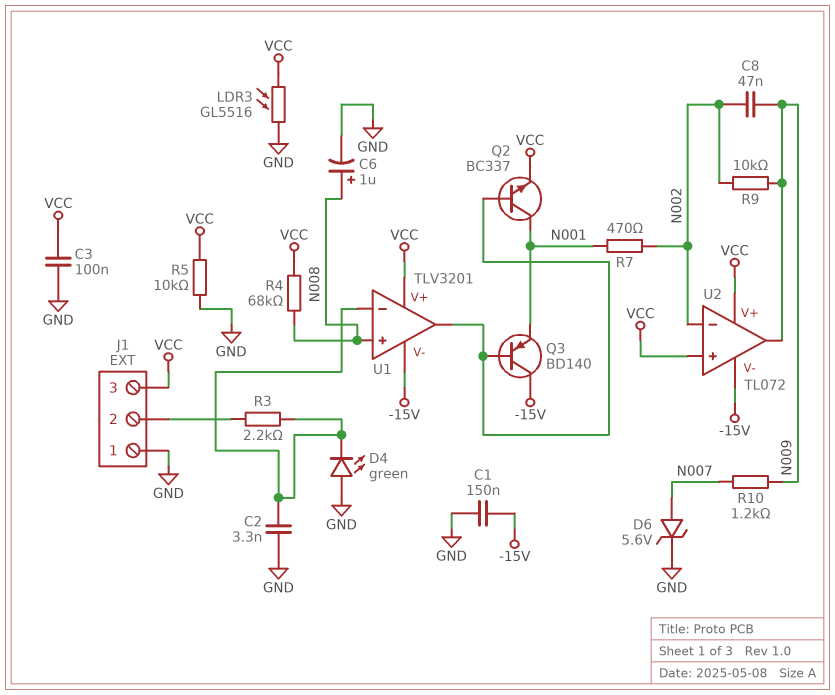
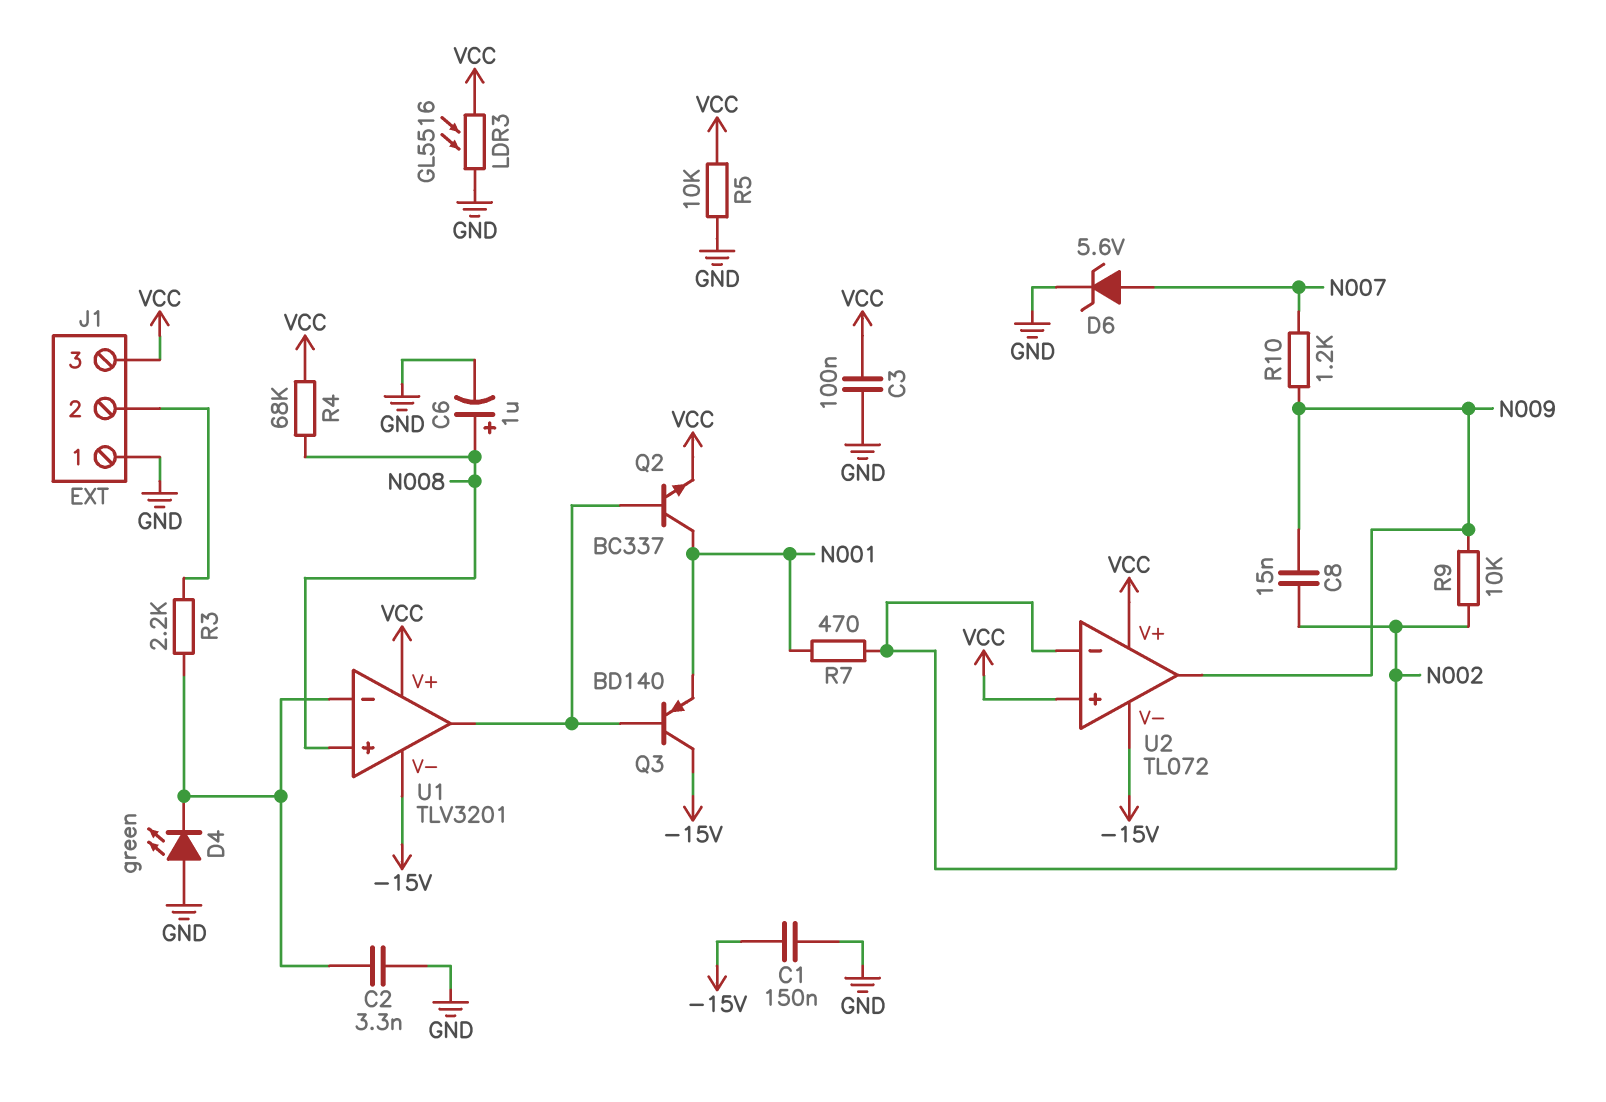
C8: 47nF (N002, N009) -> 15nF (N002, N009)

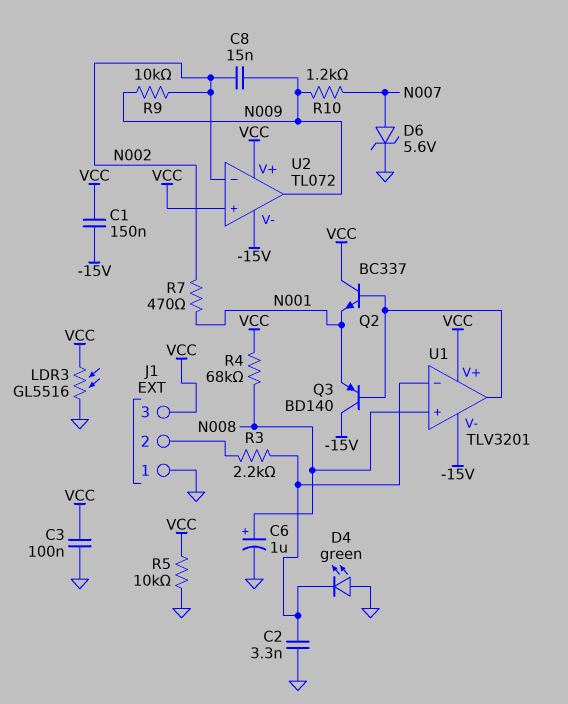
C1: 150nF (-15V, GND) -> 150nF (-15V, VCC)
Q2: NPN BC337 (B U1/out, C N001, E VCC) -> NPN BC337 (B U1/out, C VCC, E N001)

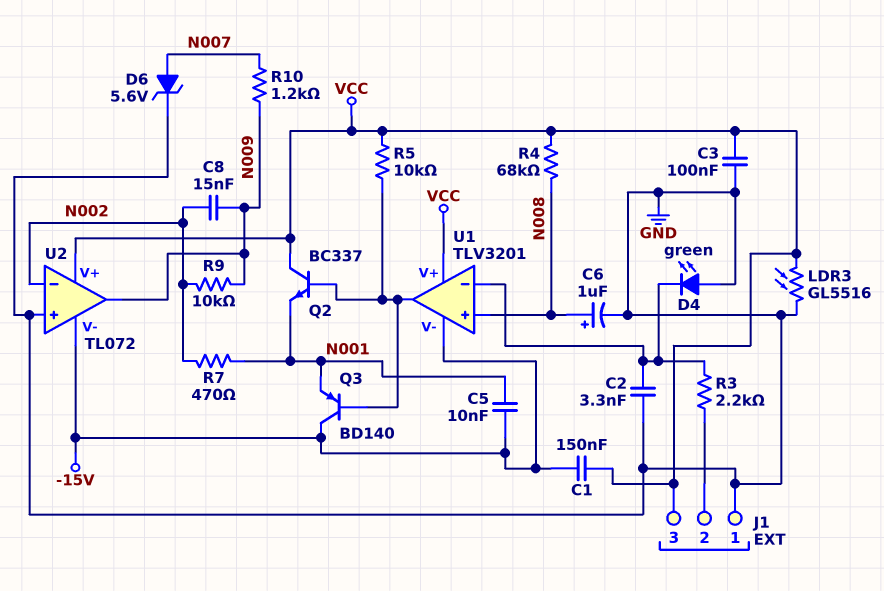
C5: none -> 10nF (-15V, N001)
R5: 10k (GND, VCC) -> 10k (U1/out, VCC)
U2 pin in+: VCC -> GND

